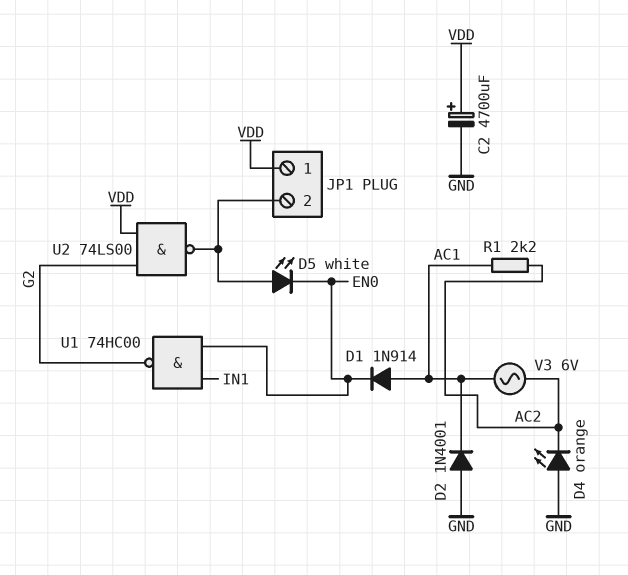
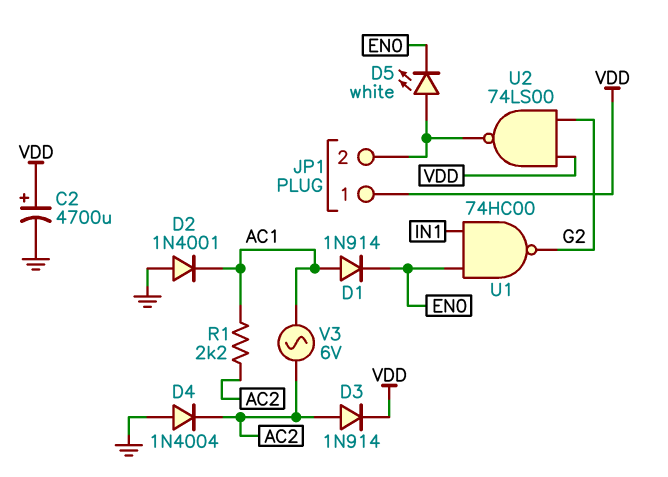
D3: none -> diode 1N914 (A AC2, K VDD)
D4: LED orange (A GND, K AC2) -> diode 1N4004 (A GND, K AC2)

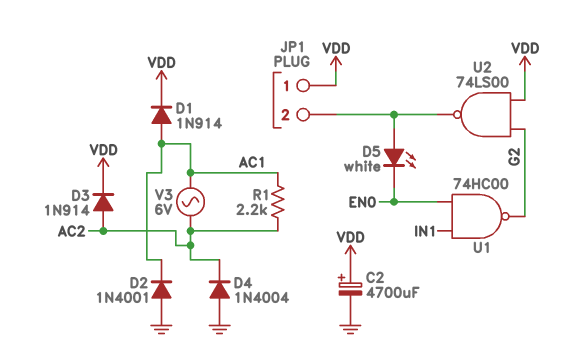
D1: diode 1N914 (A AC1, K EN0) -> diode 1N914 (A AC1, K VDD)

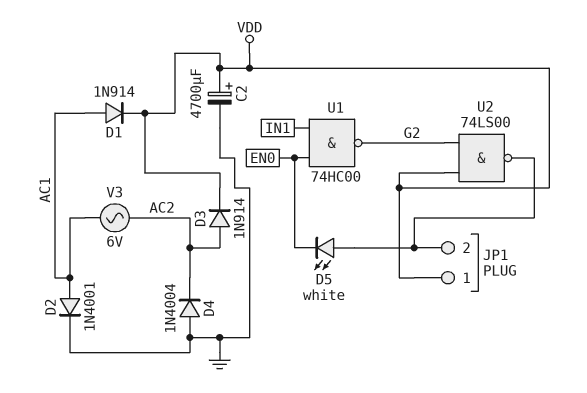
D2: diode 1N4001 (A GND, K AC1) -> diode 1N4001 (A AC1, K GND)
R1: 2.2k (AC1, AC2) -> none

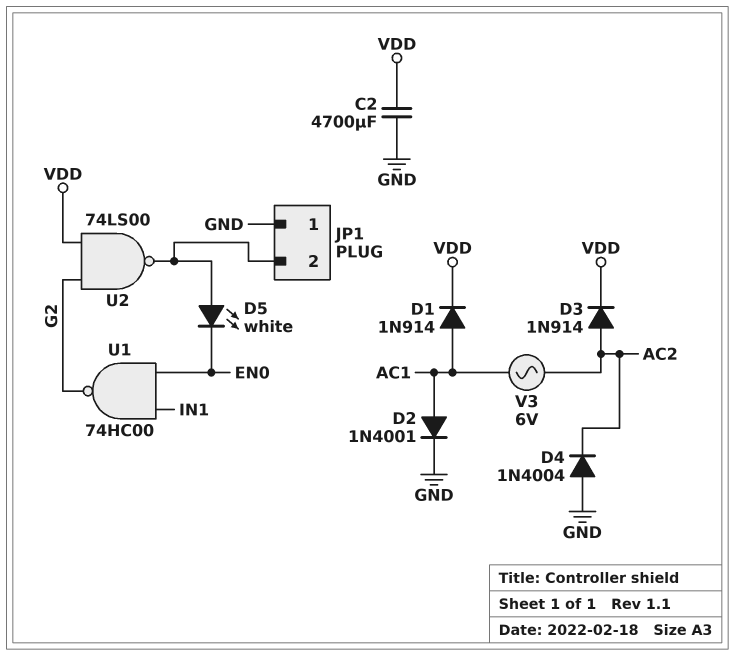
C2: 4700uF (plus VDD, minus GND) -> 4700uF (GND, VDD)
JP1 pin 1: VDD -> GND

